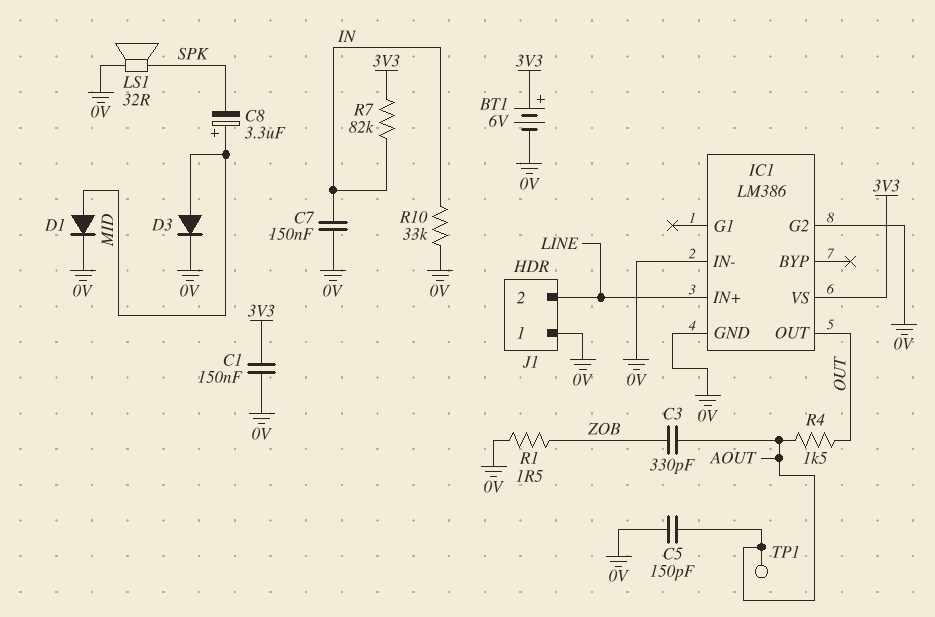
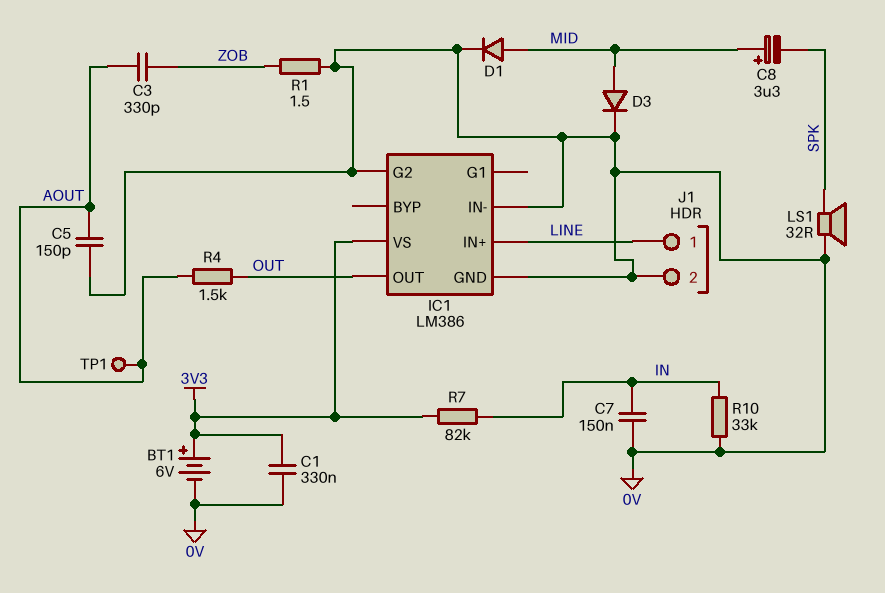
C1: 150nF (0V, 3V3) -> 330nF (0V, 3V3)
J1 pin 1: 0V -> LINE
J1 pin 2: LINE -> 0V

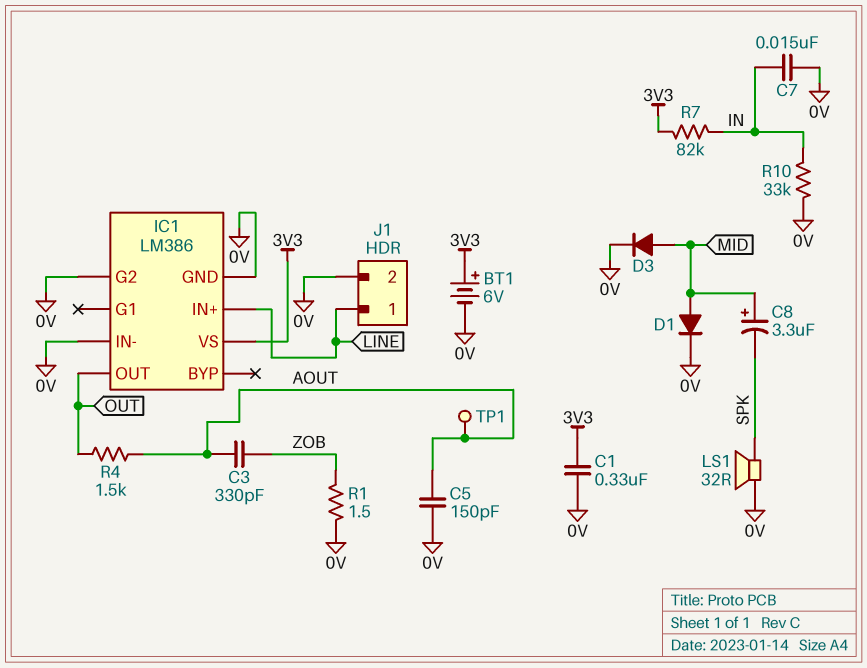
C7: 150nF (0V, IN) -> 15nF (0V, IN)

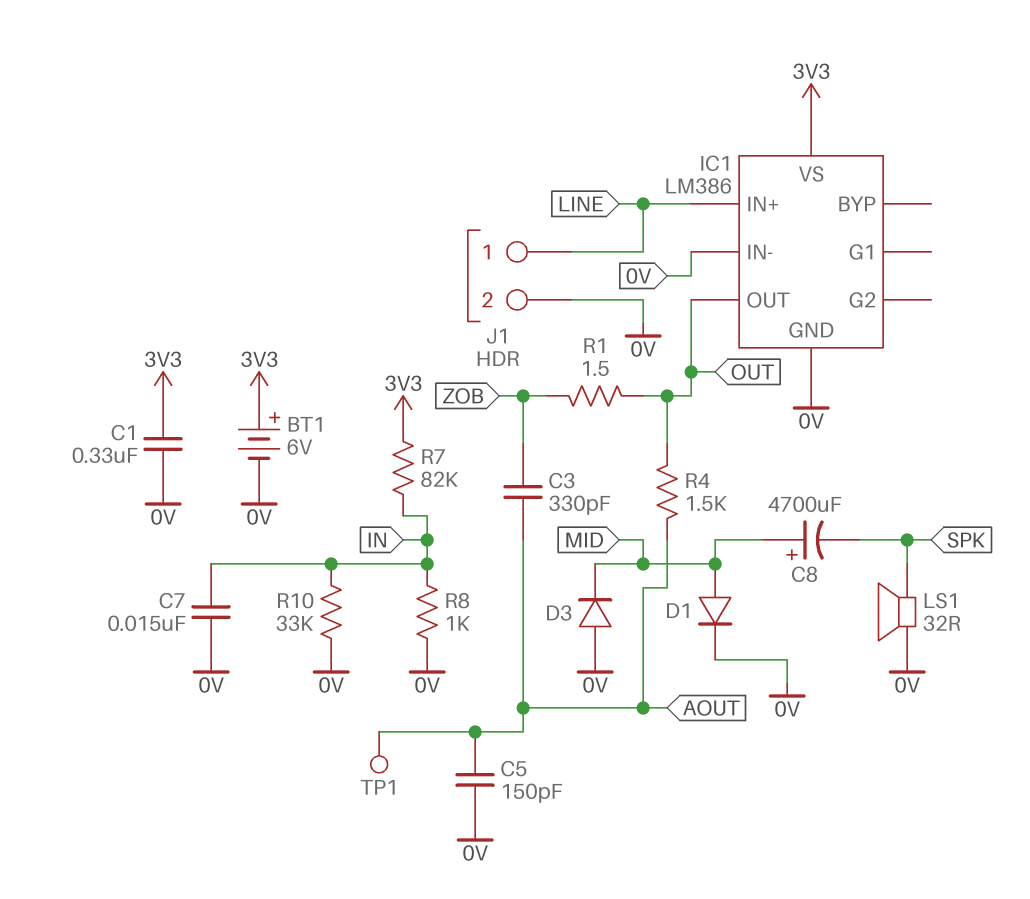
C8: 3.3uF (plus MID, minus SPK) -> 4700uF (plus MID, minus SPK)
D3: diode (A MID, K 0V) -> diode (A 0V, K MID)
IC1 pin G2: 0V -> none
R1: 1.5 (0V, ZOB) -> 1.5 (OUT, ZOB)
R8: none -> 1k (0V, IN)

